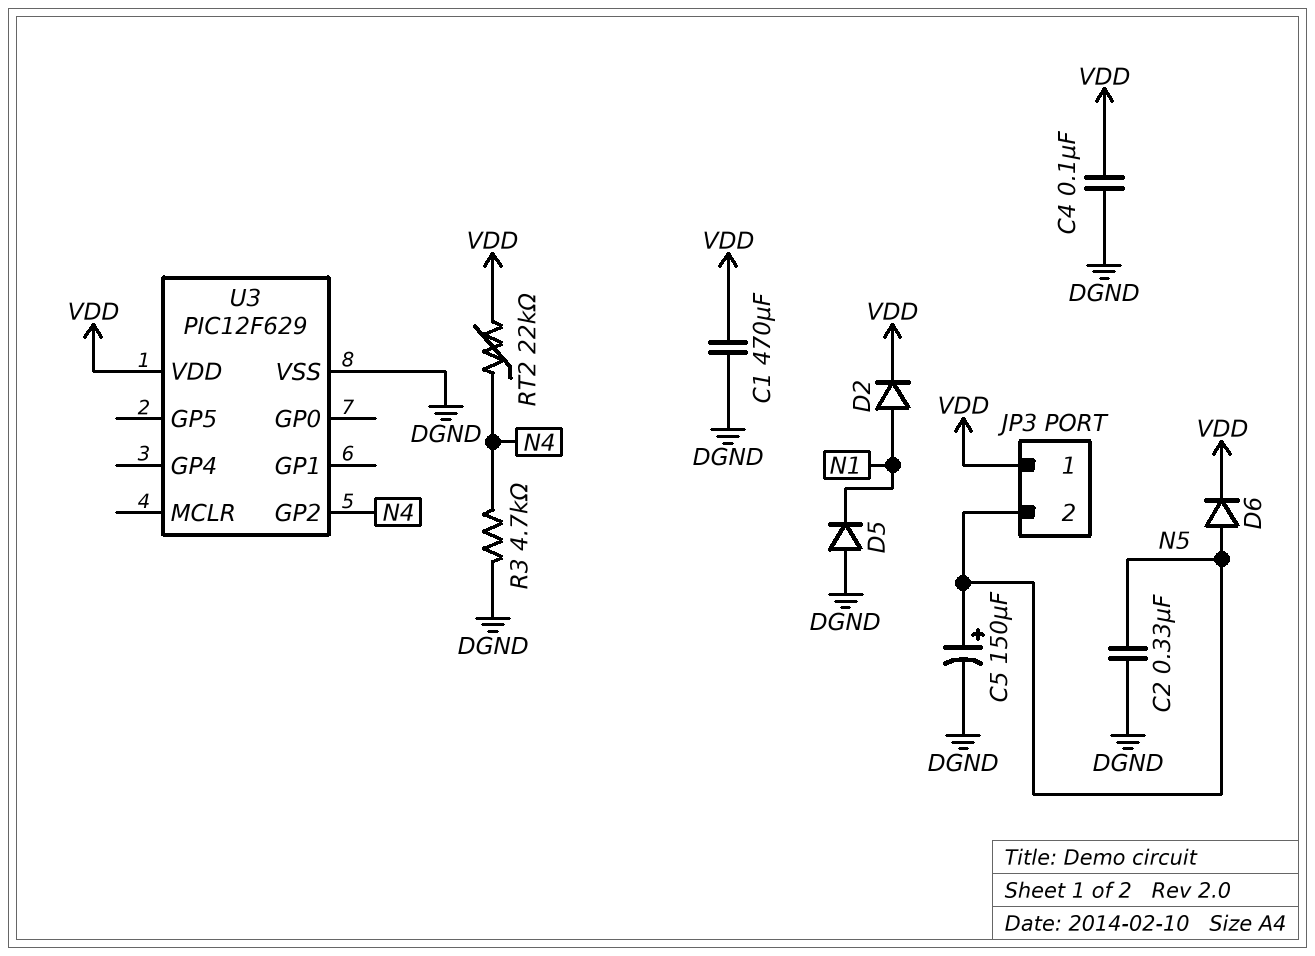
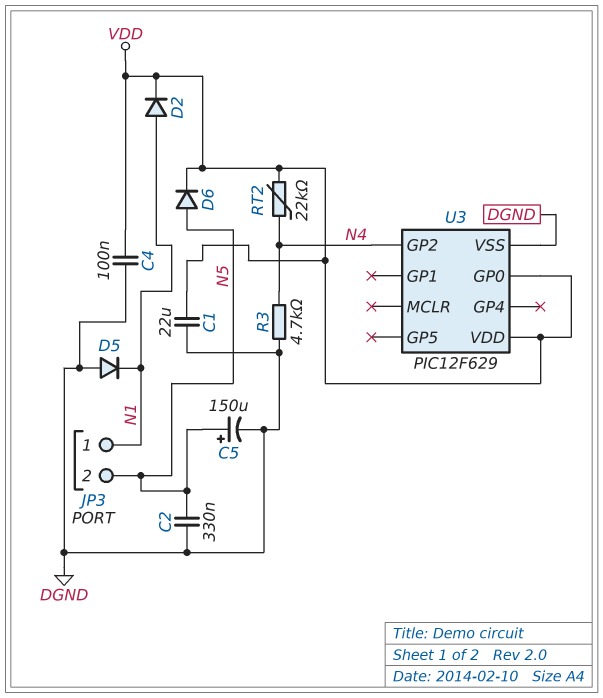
C1: 470uF (DGND, VDD) -> 22uF (DGND, VDD)
JP3 pin 1: VDD -> N1
U3 pin GP0: none -> VDD

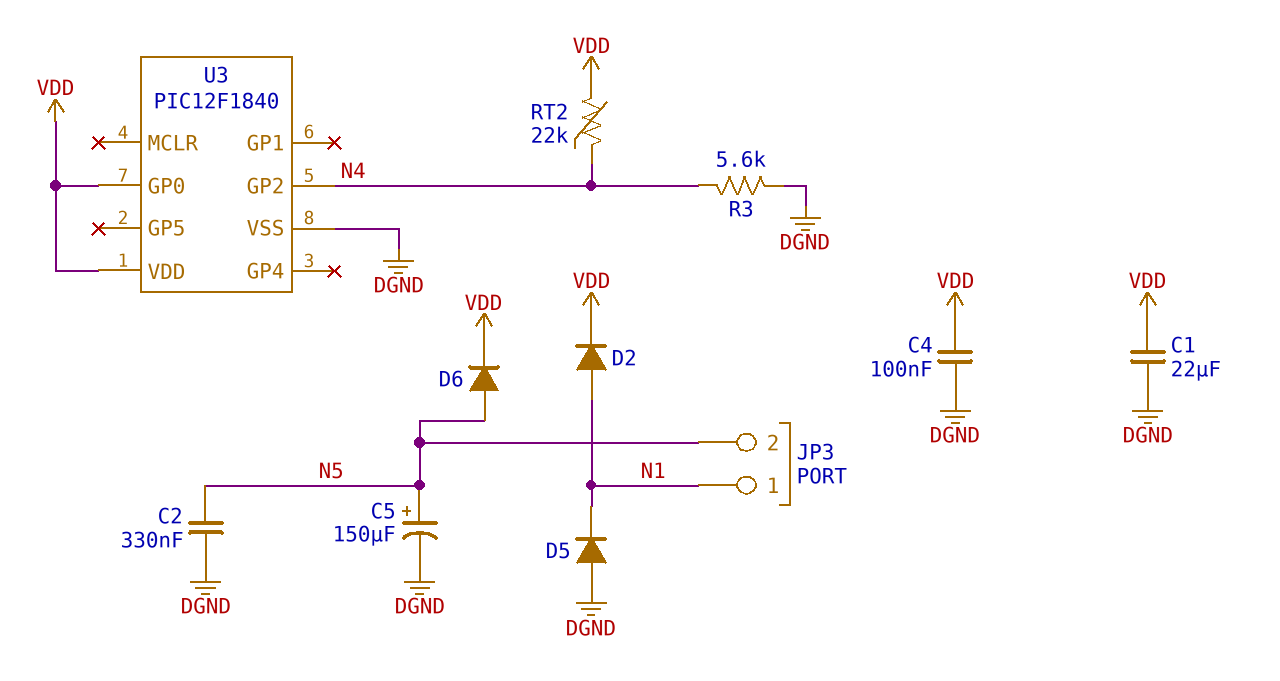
R3: 4.7k (DGND, N4) -> 5.6k (DGND, N4)
U3: PIC12F629 -> PIC12F1840

